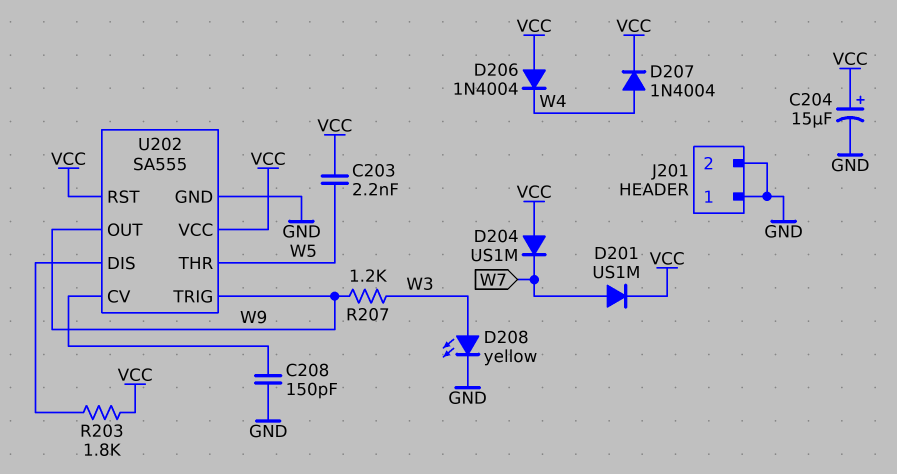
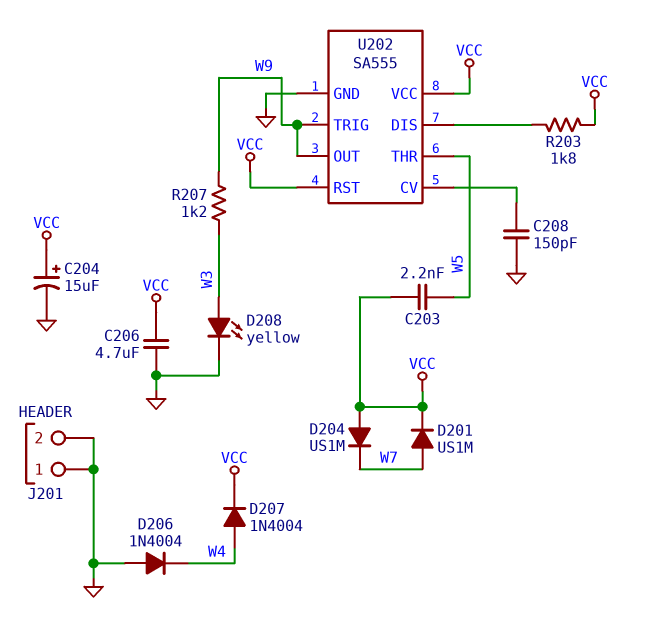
C206: none -> 4.7uF (GND, VCC)
D206: diode 1N4004 (A VCC, K W4) -> diode 1N4004 (A GND, K W4)

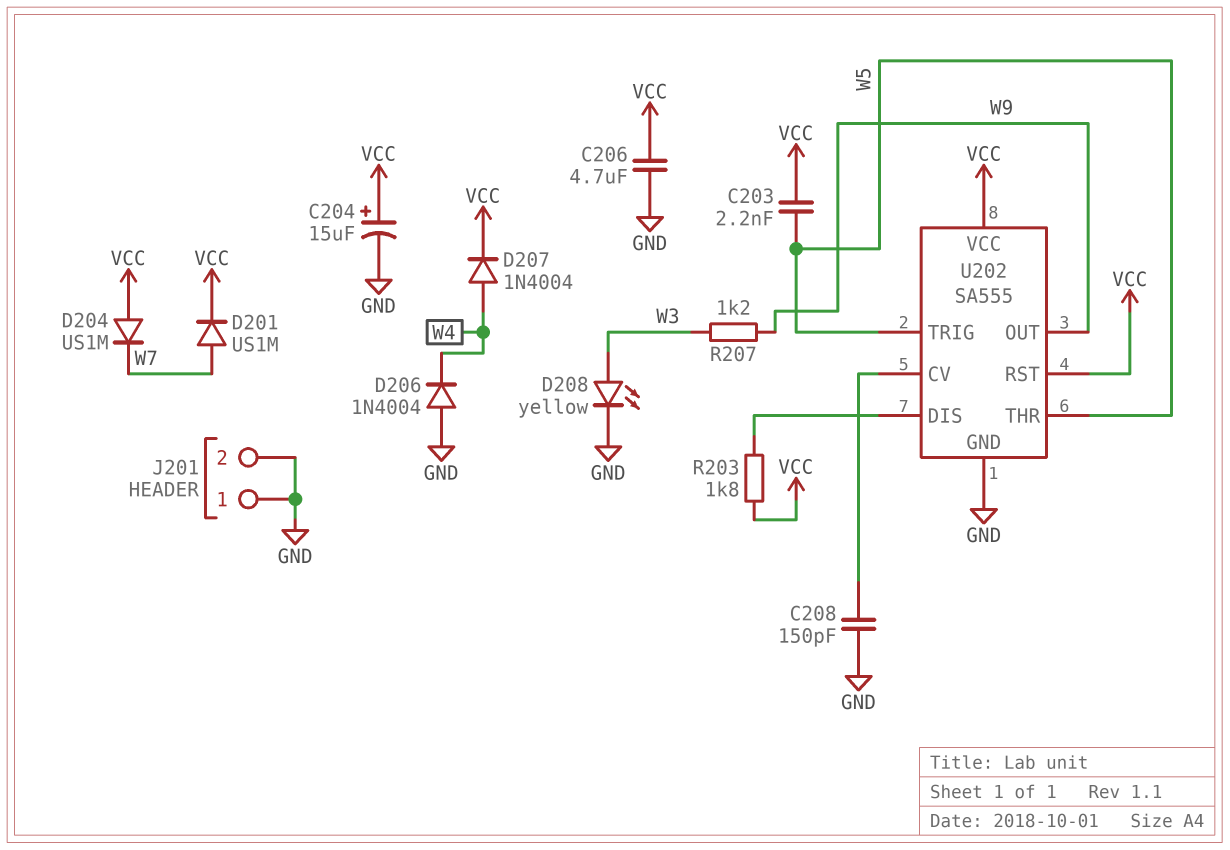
U202 pin TRIG: W9 -> W5

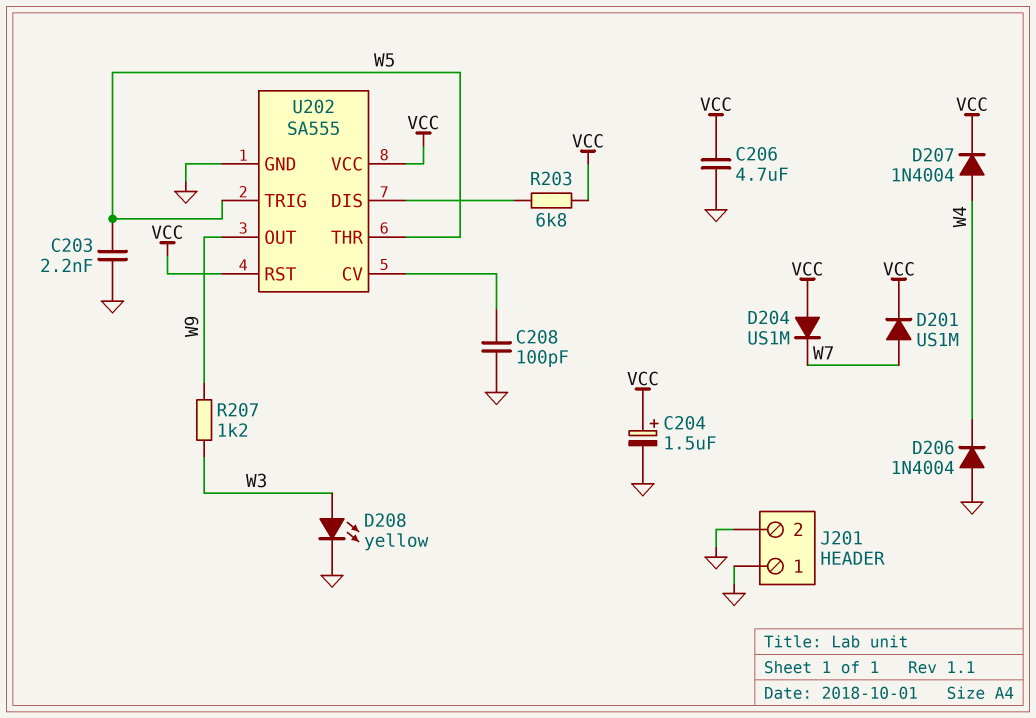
C203: 2.2nF (VCC, W5) -> 2.2nF (GND, W5)
C204: 15uF (plus VCC, minus GND) -> 1.5uF (plus VCC, minus GND)
C208: 150pF (GND, U202/CV) -> 100pF (GND, U202/CV)
R203: 1.8k (U202/DIS, VCC) -> 6.8k (U202/DIS, VCC)

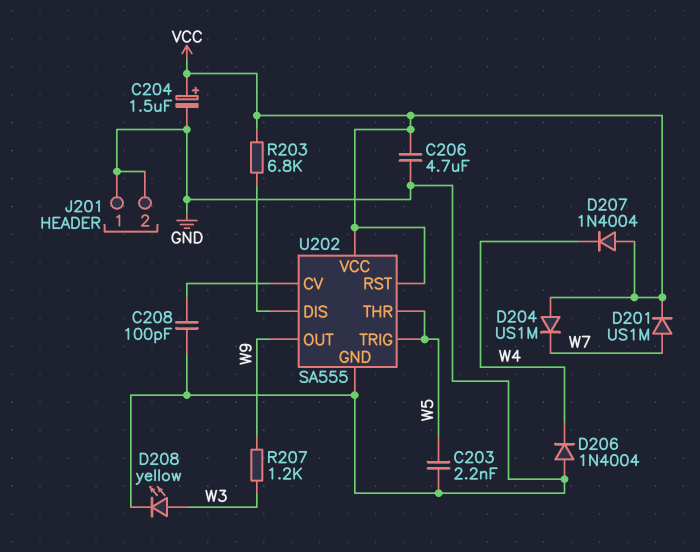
D207: diode 1N4004 (A W4, K VCC) -> diode 1N4004 (A VCC, K W4)

